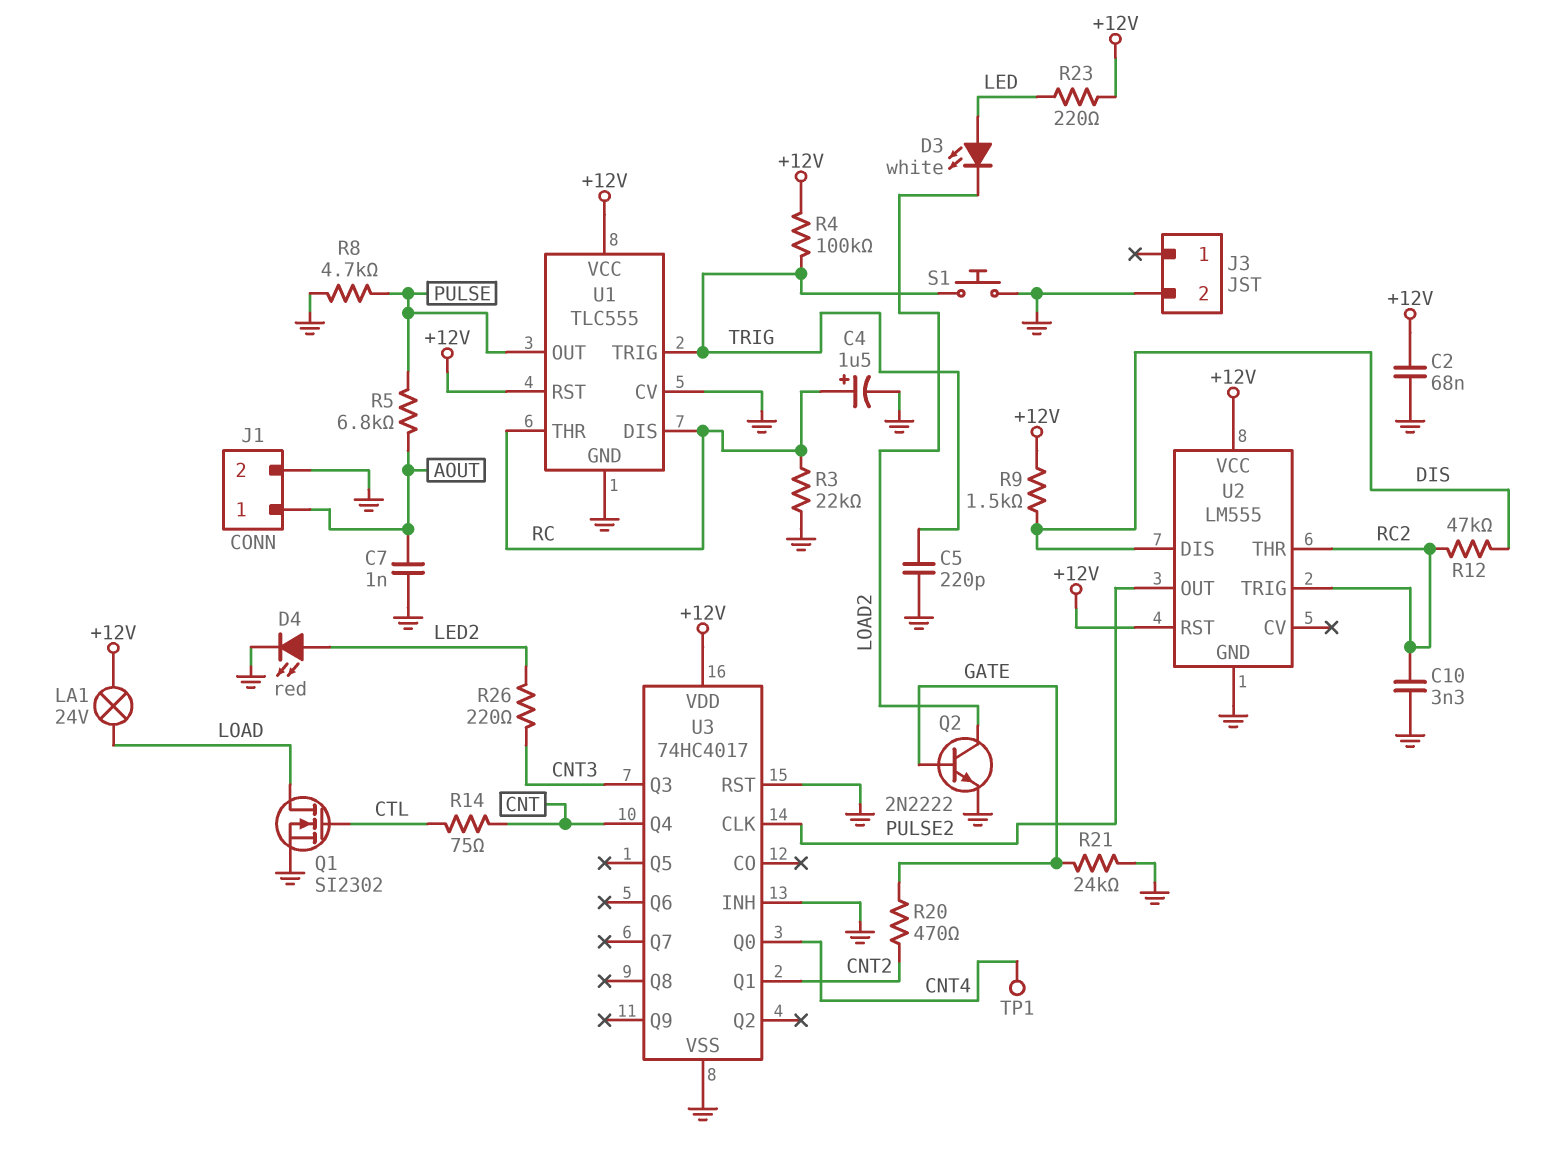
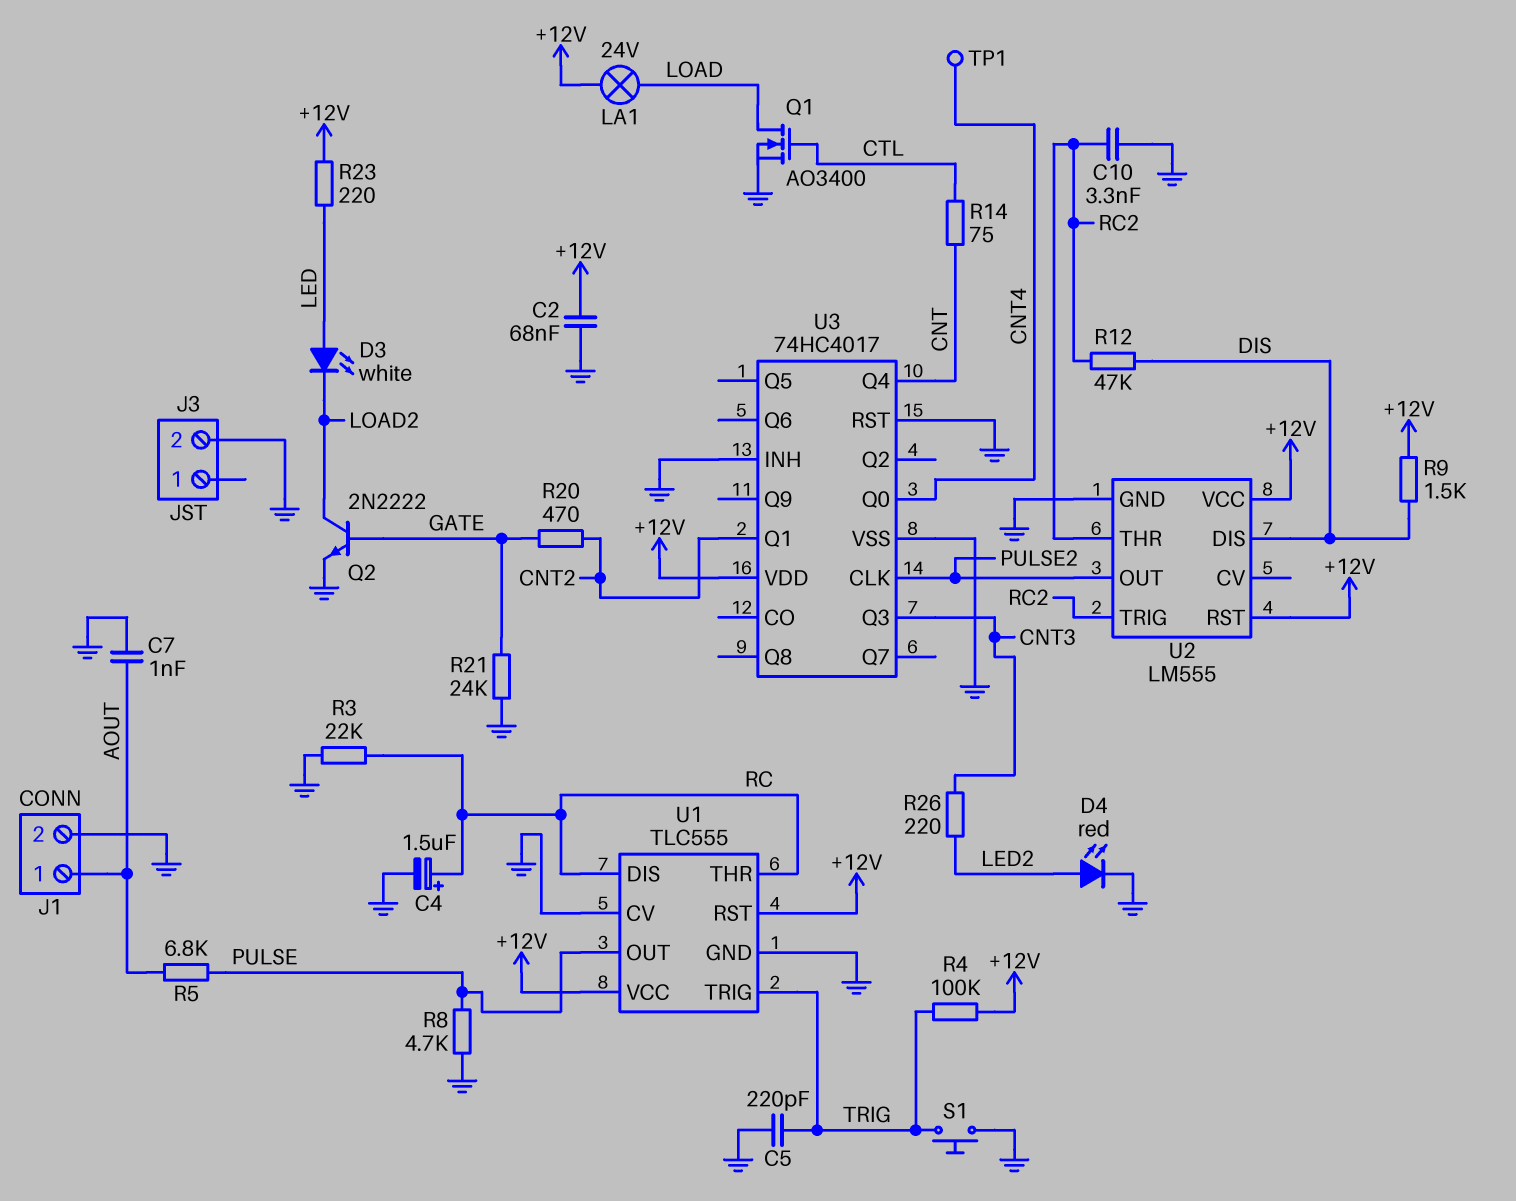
Q1: NMOS SI2302 (G CTL, D LOAD, S GND) -> NMOS AO3400 (G CTL, D LOAD, S GND)

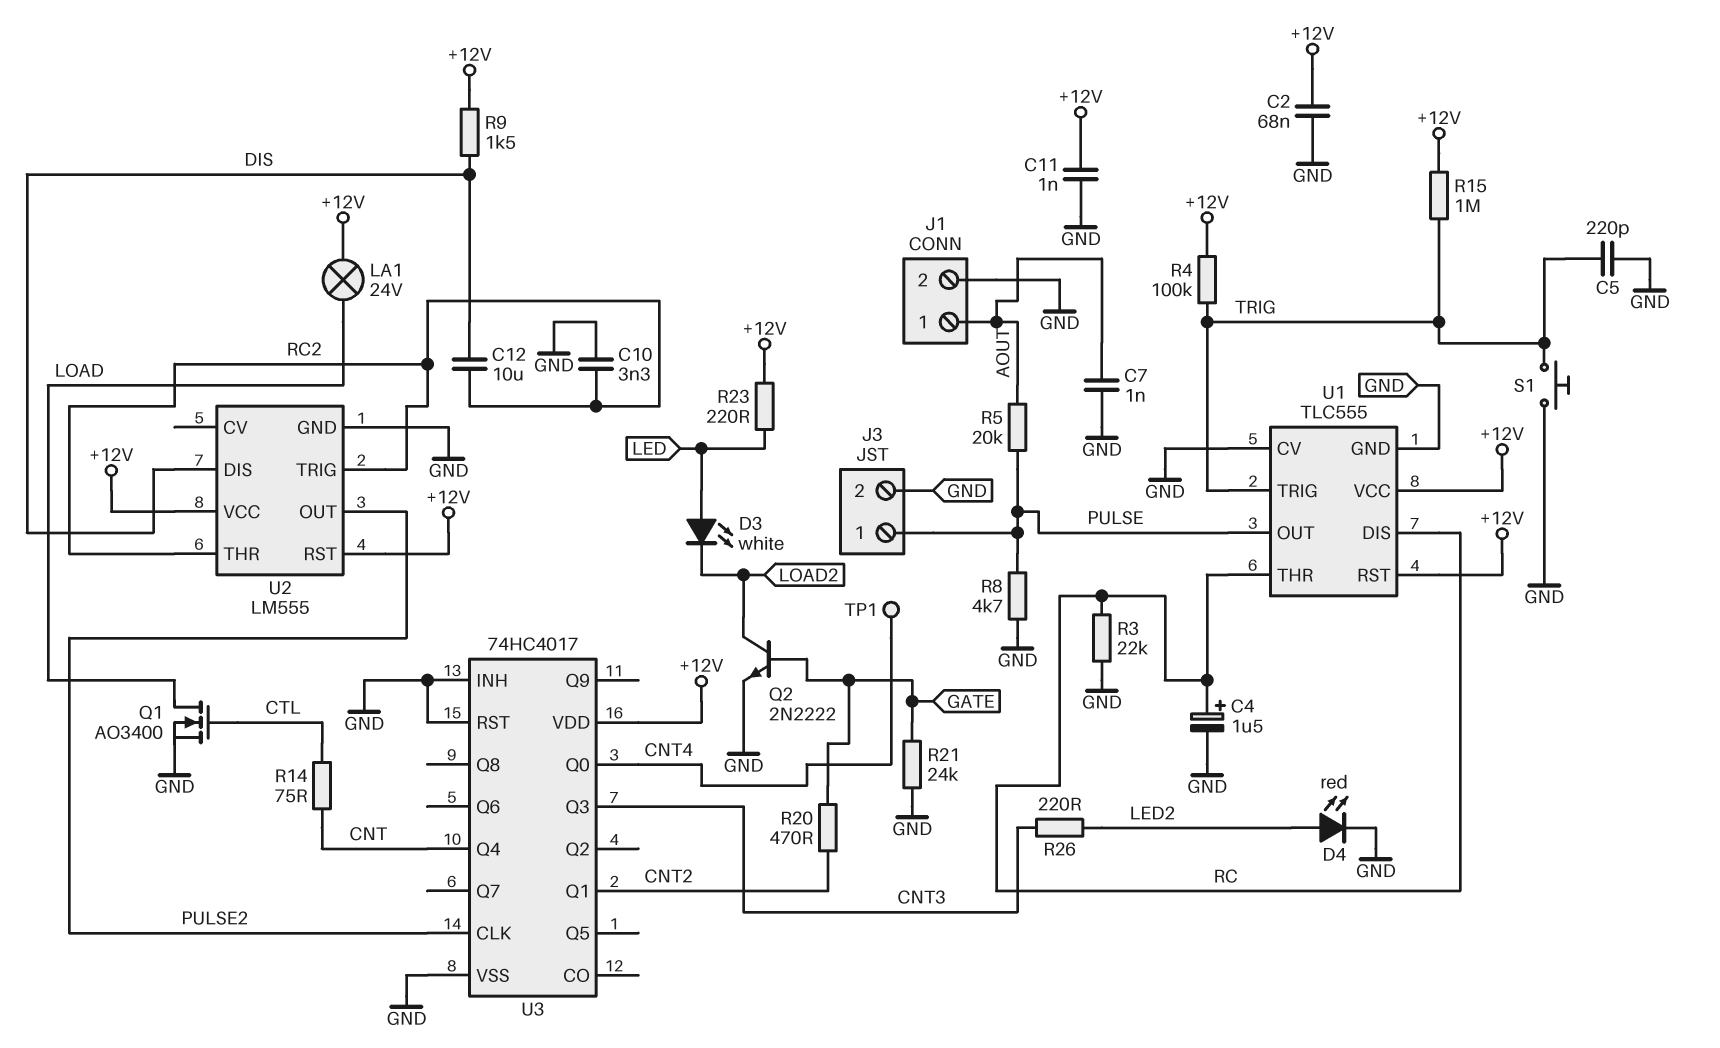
C11: none -> 1nF (+12V, GND)
C12: none -> 10uF (DIS, RC2)
J3 pin 1: none -> PULSE
R5: 6.8k (AOUT, PULSE) -> 20k (AOUT, PULSE)
R12: 47k (DIS, RC2) -> none
R15: none -> 1M (+12V, TRIG)

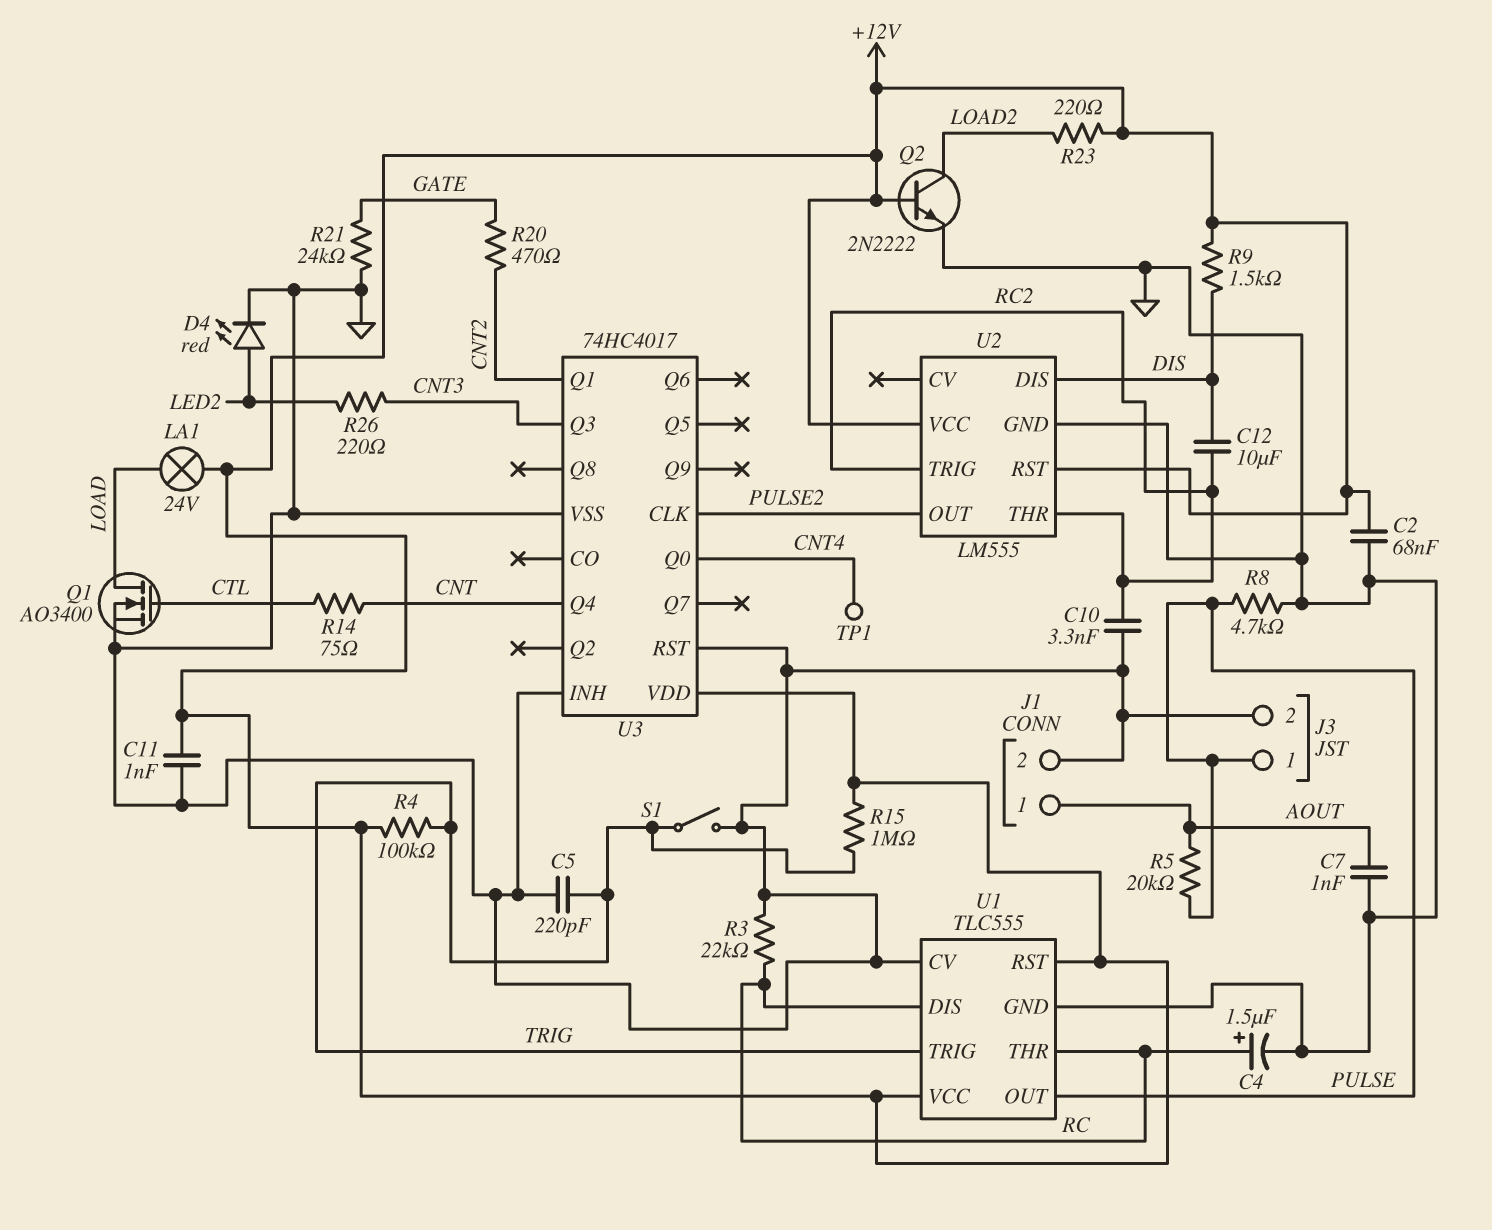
D3: LED white (A LED, K LOAD2) -> none
Q2: NPN 2N2222 (B GATE, C LOAD2, E GND) -> NPN 2N2222 (B +12V, C LOAD2, E GND)
R23: 220 (+12V, LED) -> 220 (+12V, LOAD2)
S1: button (GND, TRIG) -> switch (GND, TRIG)

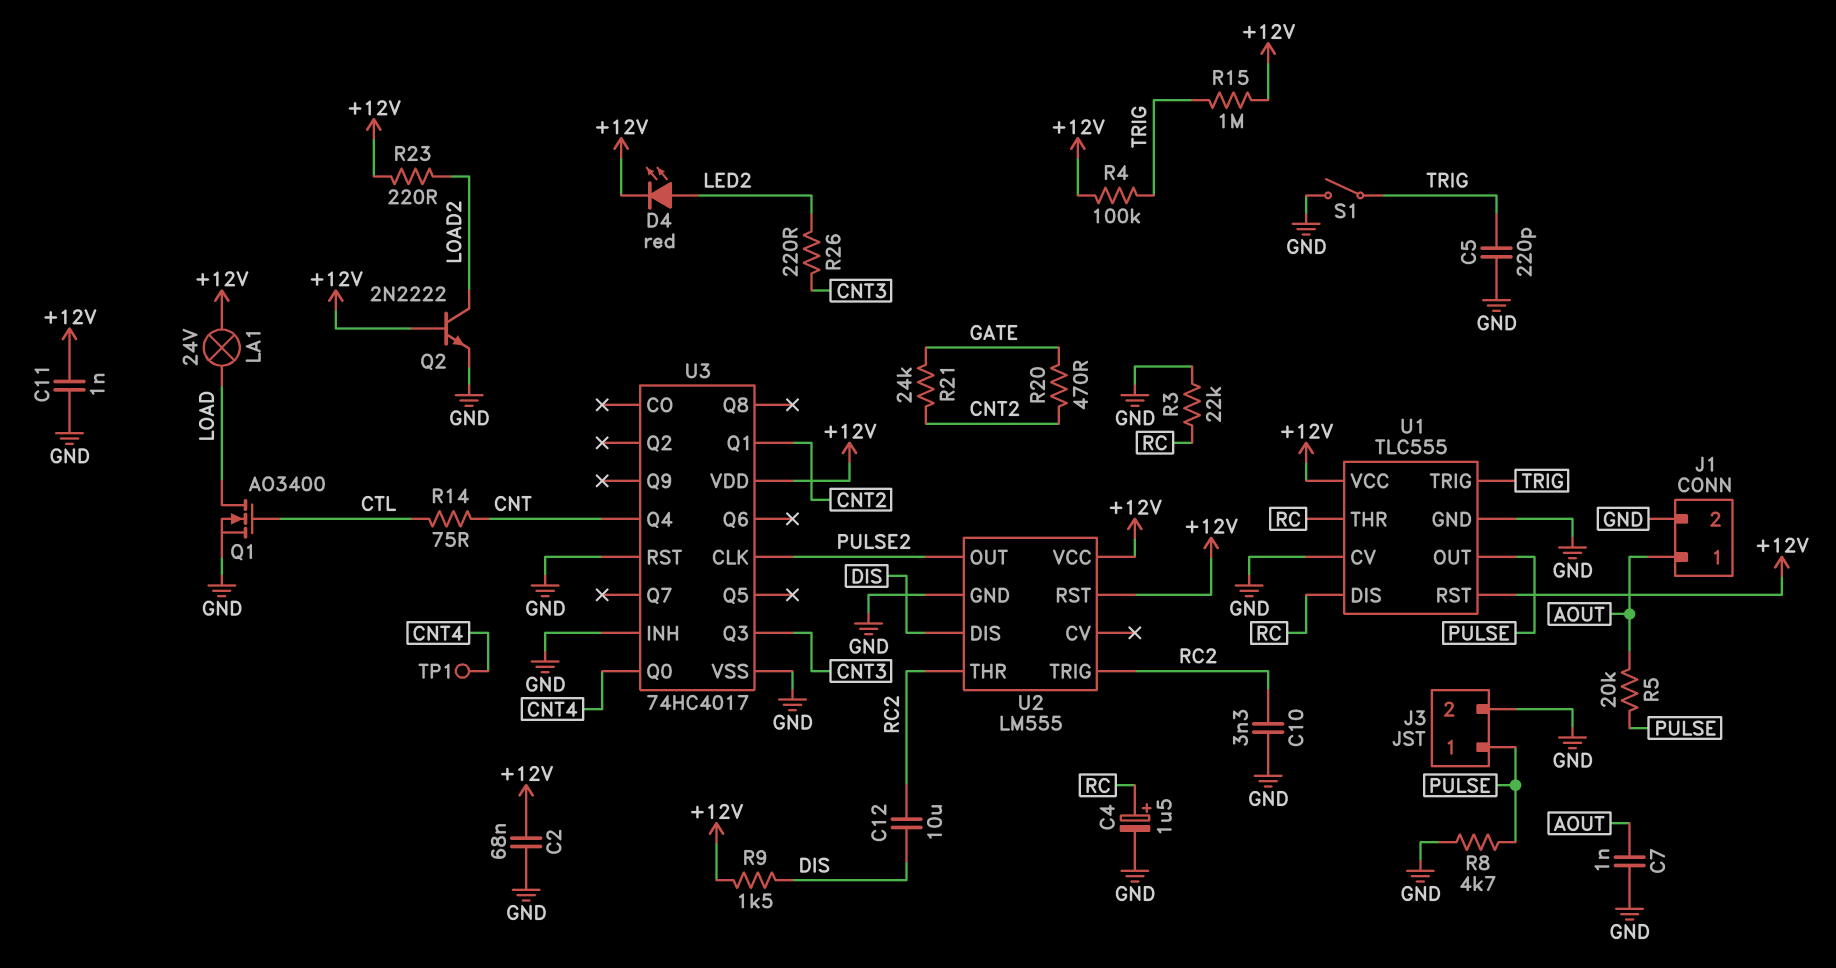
D4: LED red (A LED2, K GND) -> LED red (A LED2, K +12V)
R21: 24k (GATE, GND) -> 24k (CNT2, GATE)

